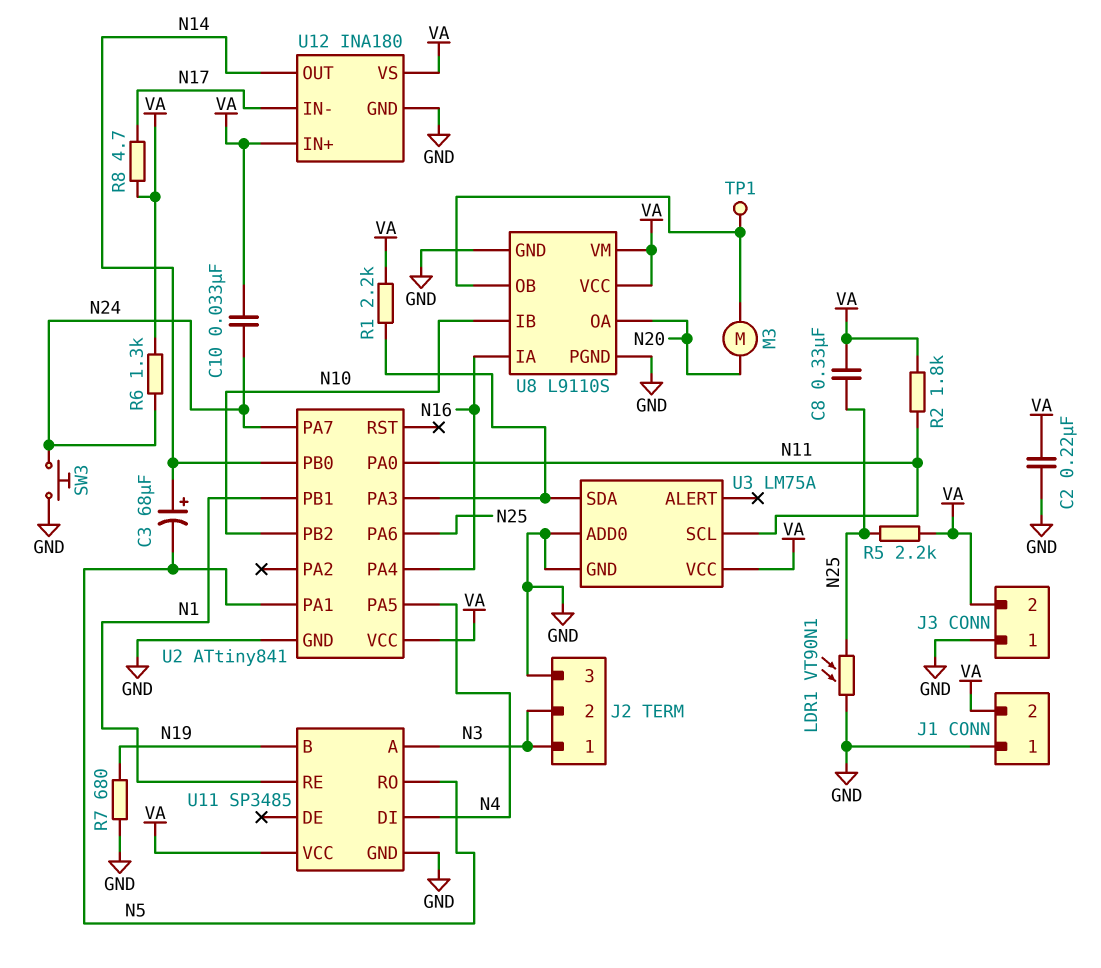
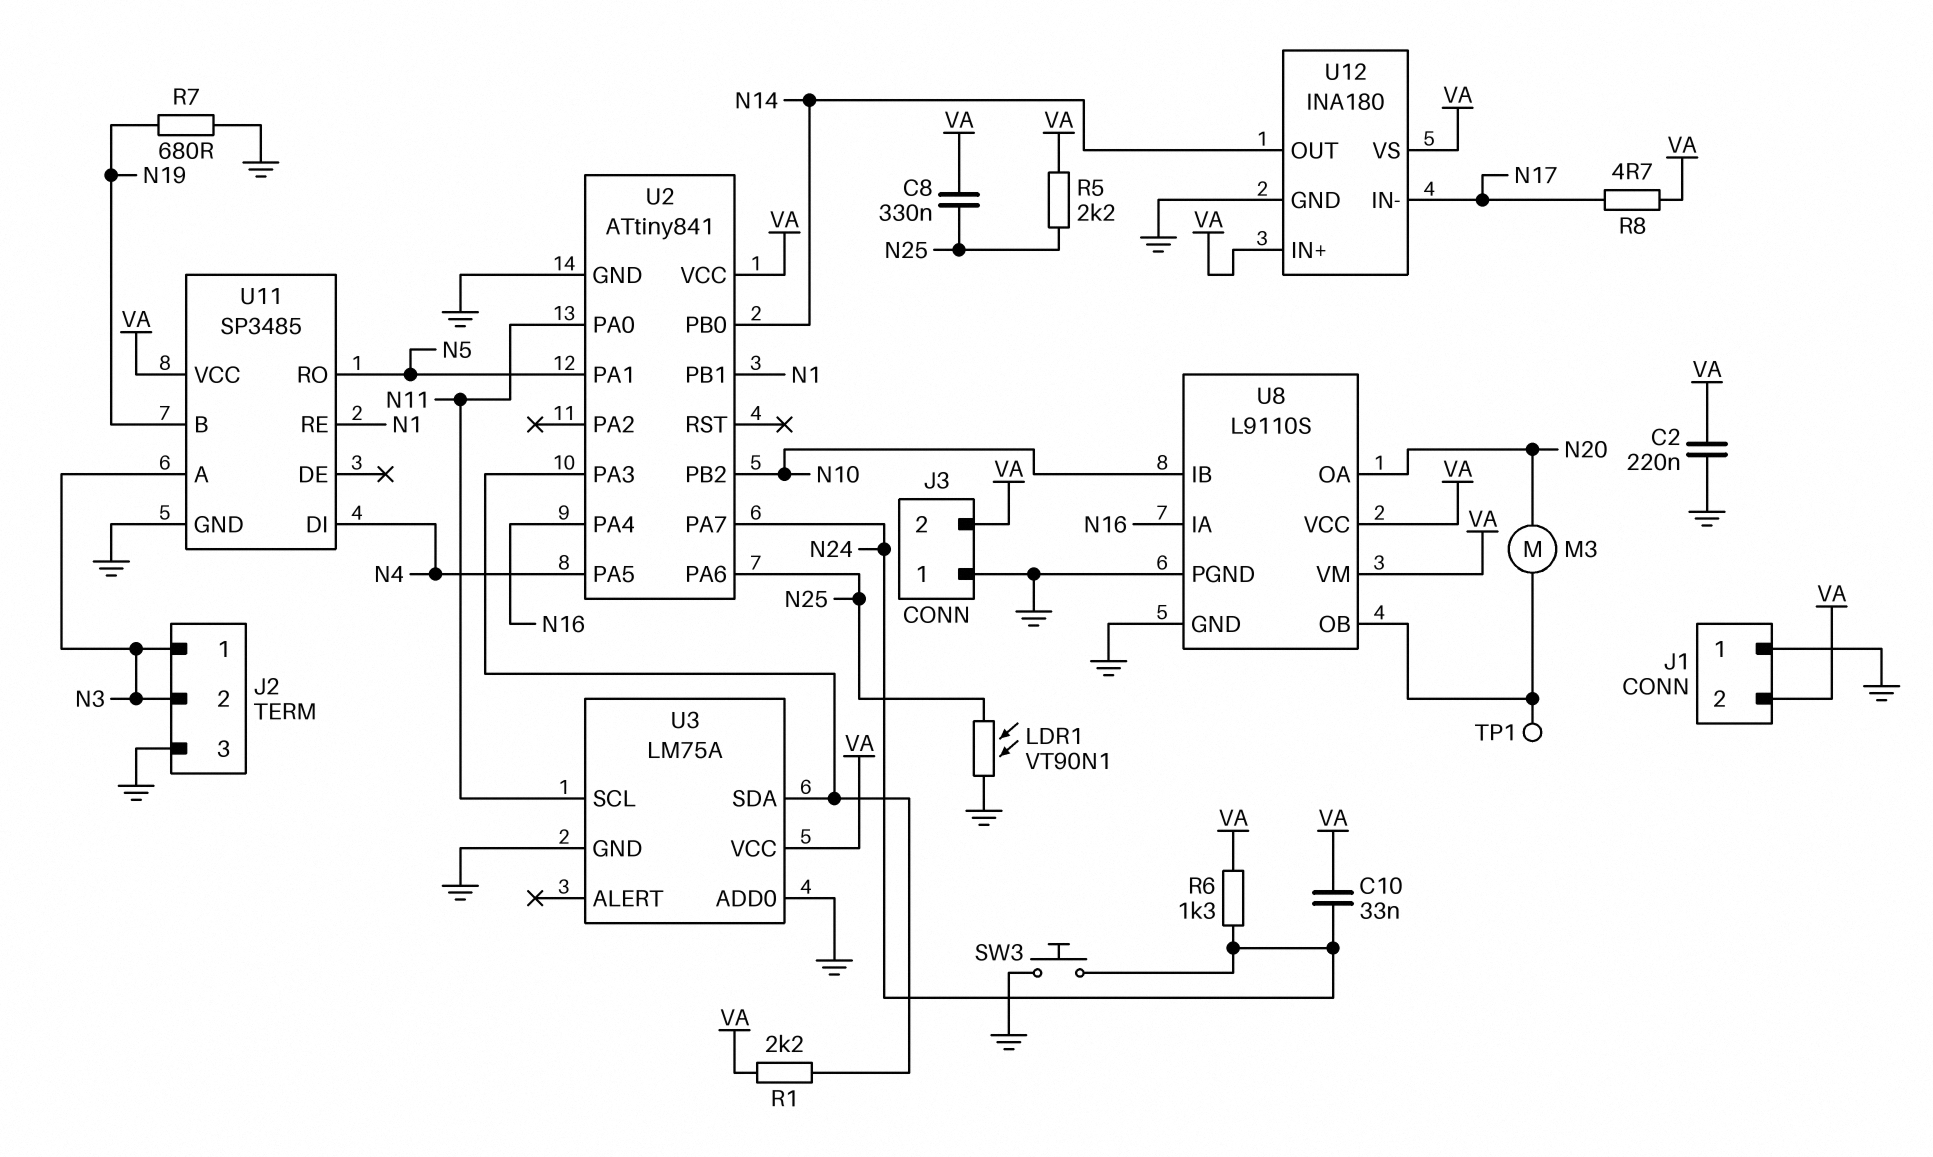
C3: 68uF (plus N14, minus N5) -> none
R2: 1.8k (N11, VA) -> none

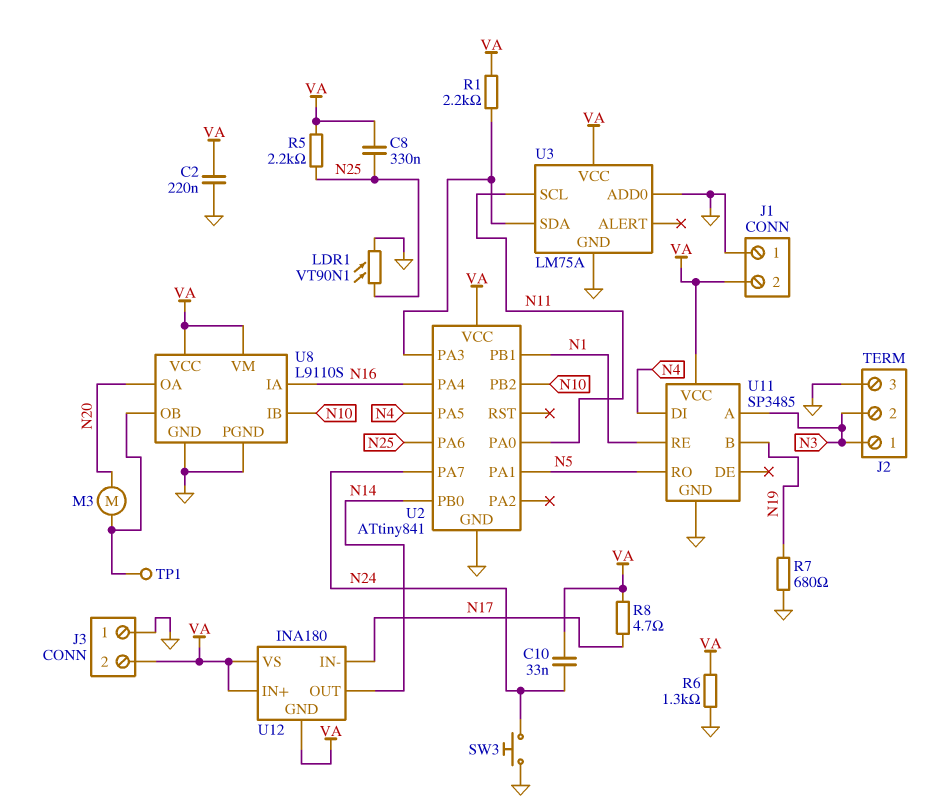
R6: 1.3k (N24, VA) -> 1.3k (GND, VA)
U12 pin GND: GND -> VA

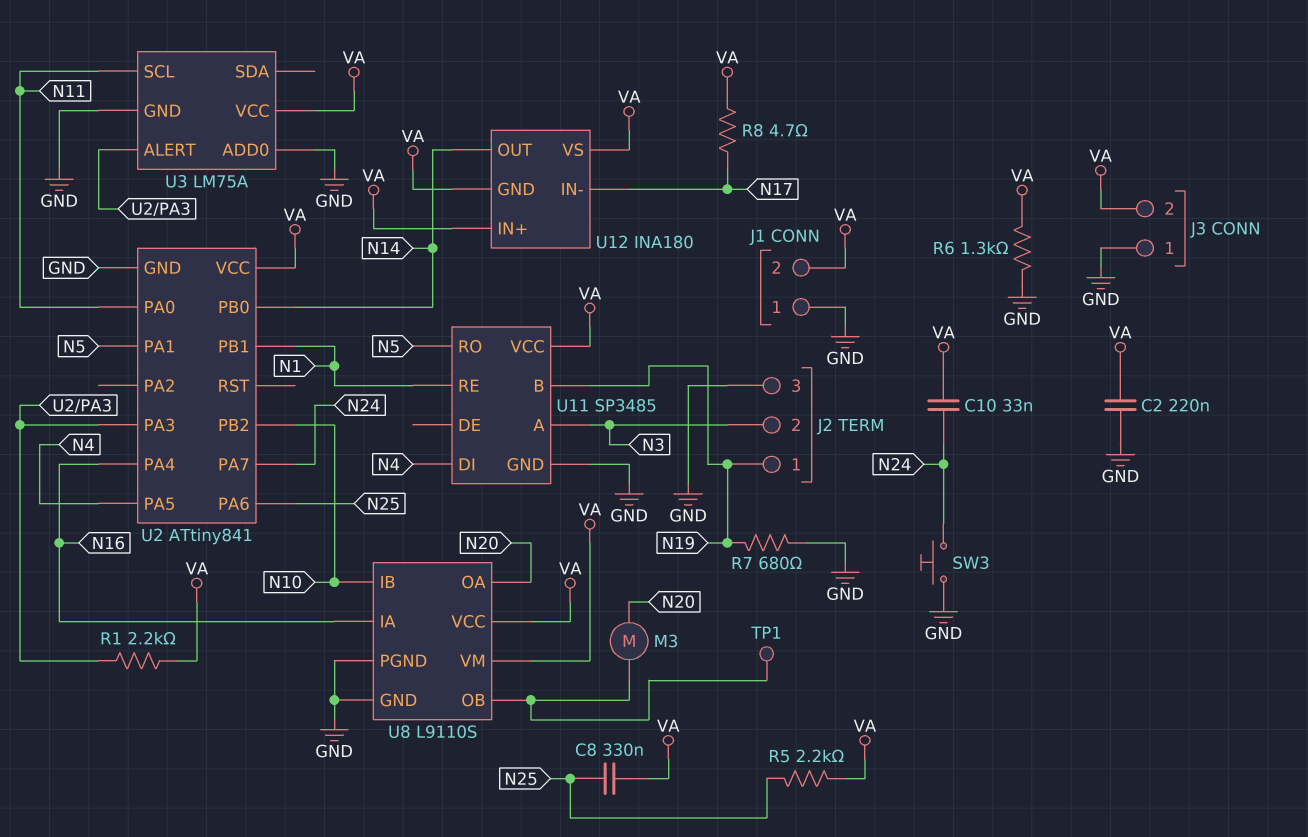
J2 pin 1: N3 -> N19
LDR1: VT90N1 (GND, N25) -> none
U3 pin ALERT: none -> U2/PA3
U3 pin SDA: U2/PA3 -> none

